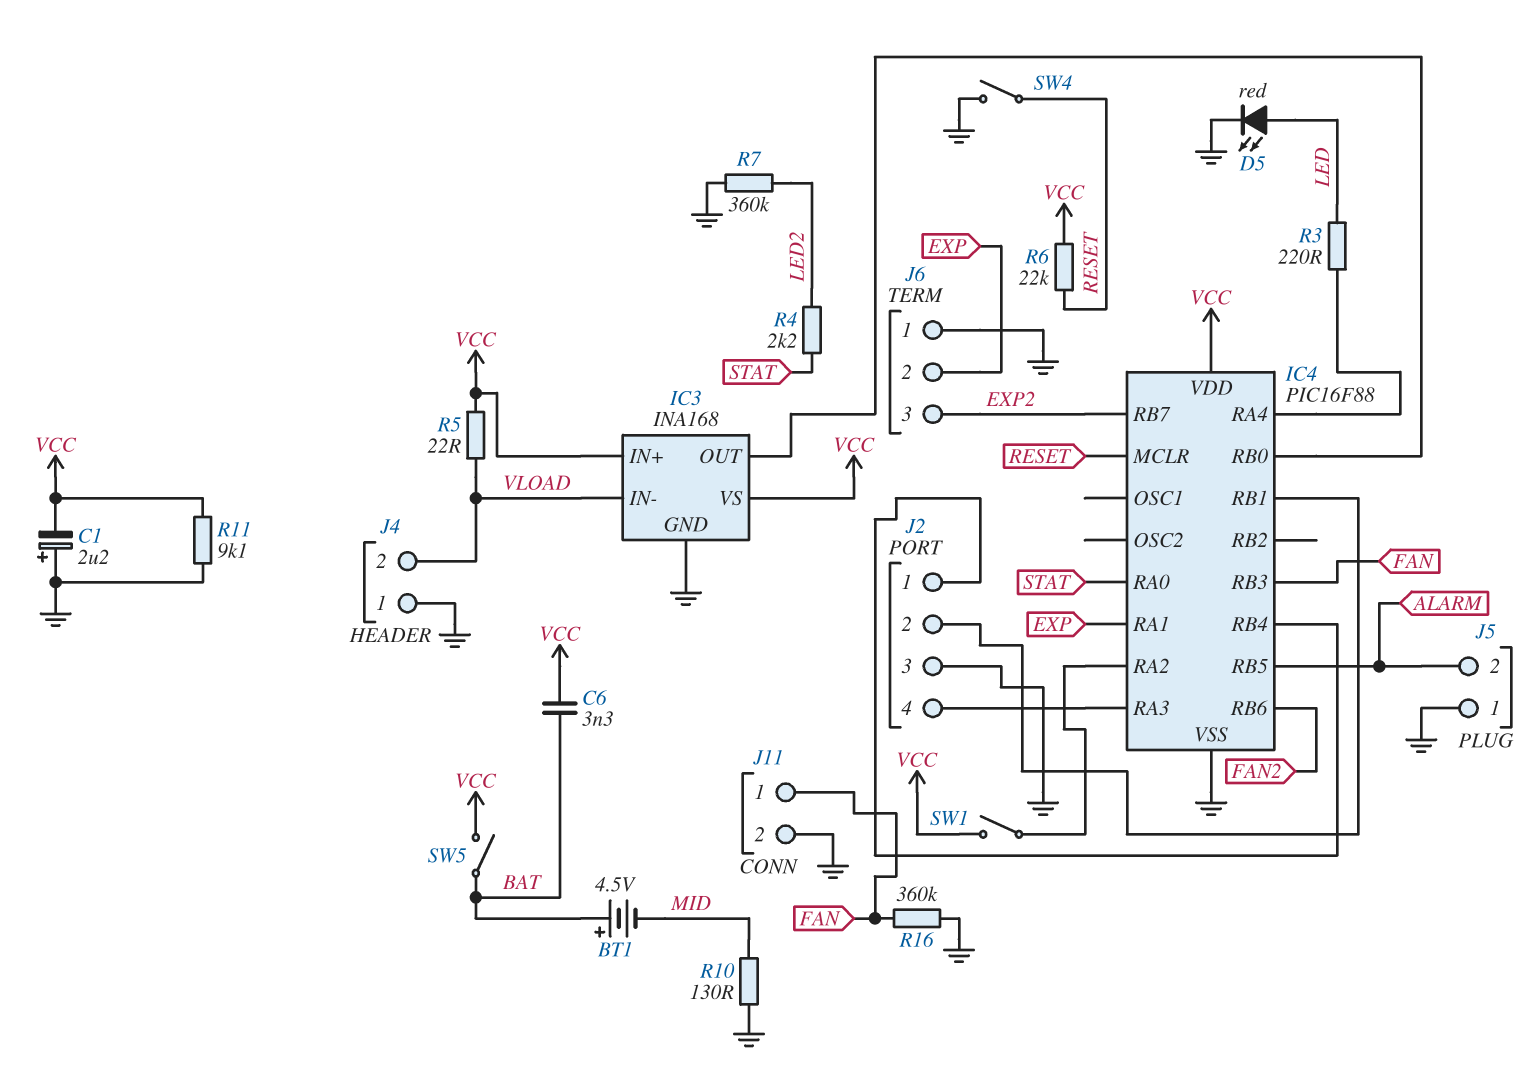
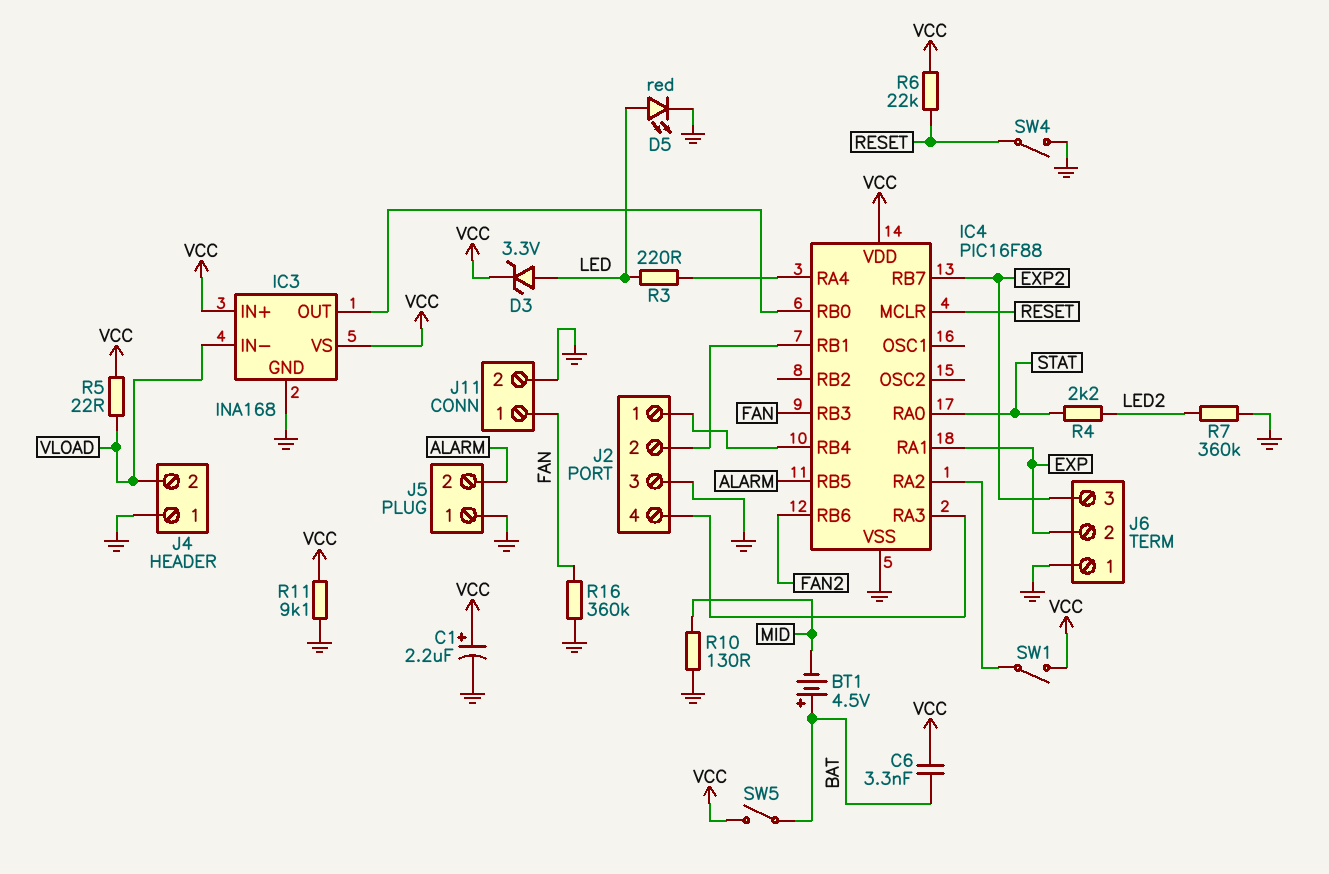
C1: 2.2uF (plus GND, minus VCC) -> 2.2uF (plus VCC, minus GND)
D3: none -> zener 3.3V (A LED, K VCC)

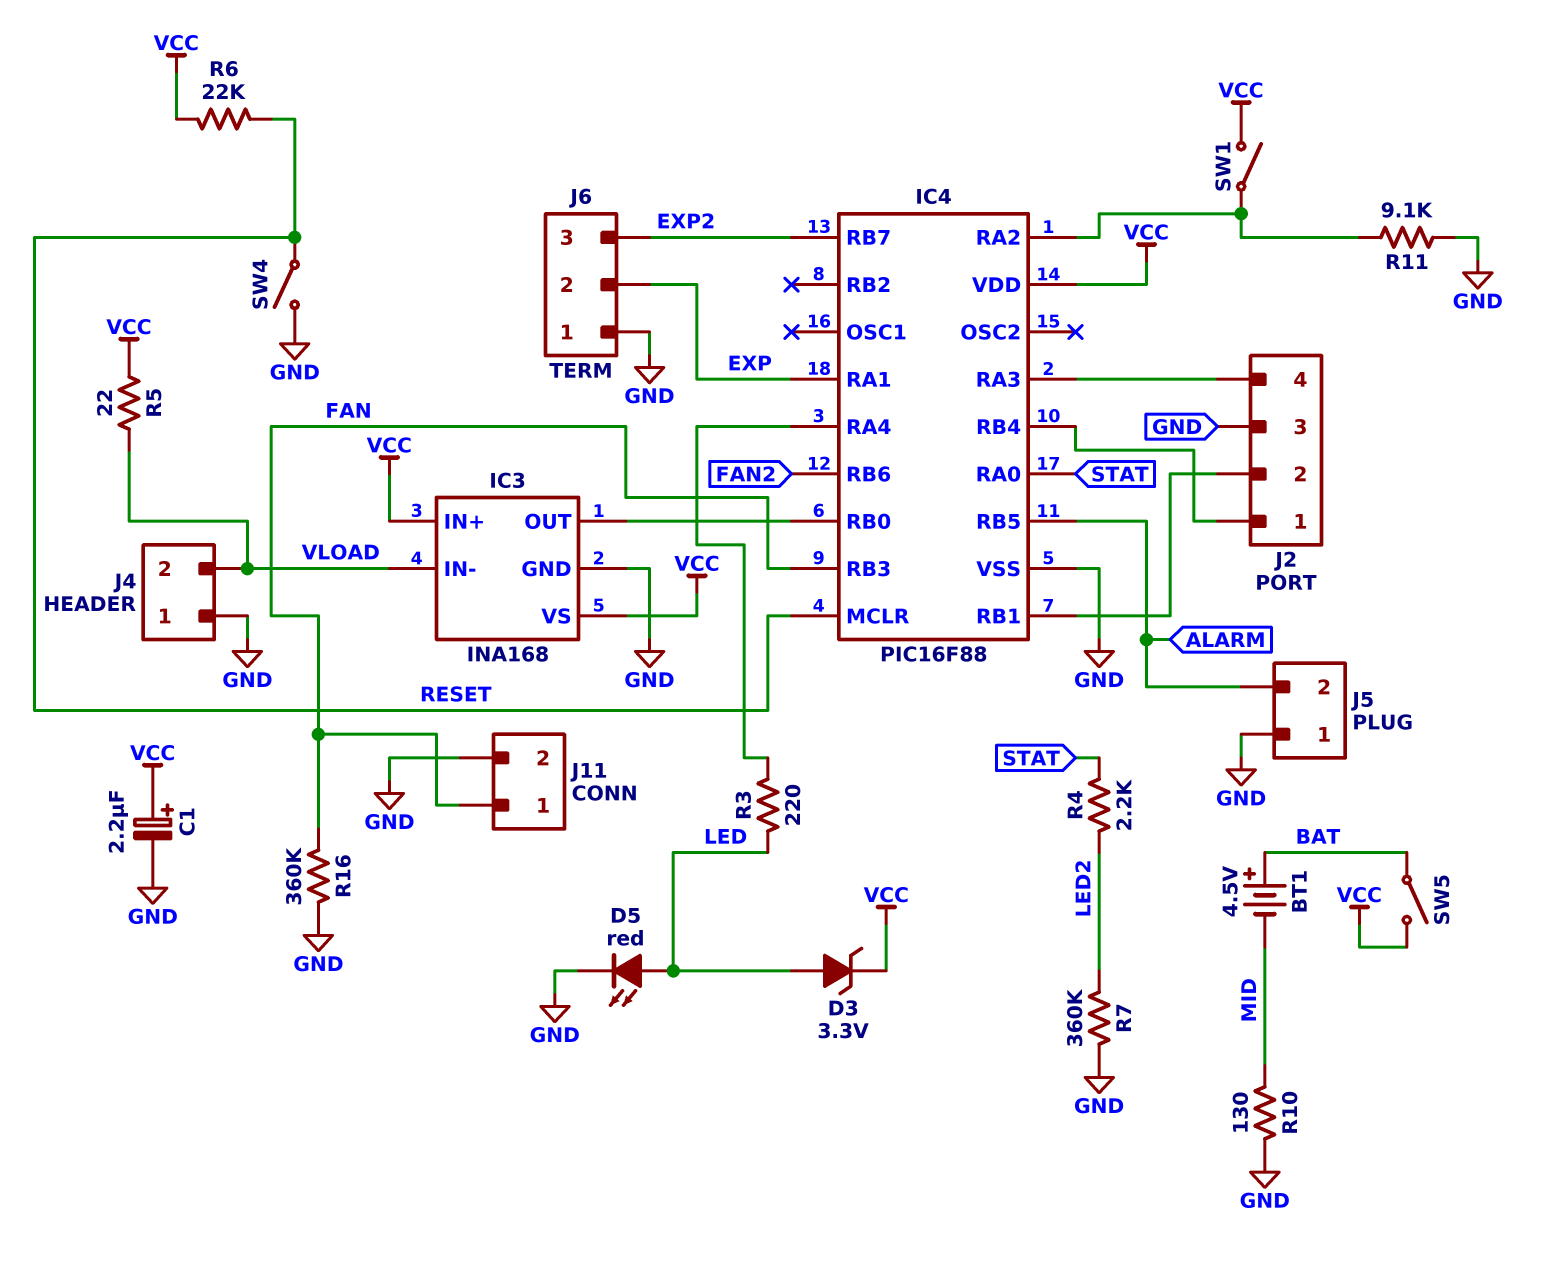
C6: 3.3nF (BAT, VCC) -> none
R11: 9.1k (GND, VCC) -> 9.1k (GND, IC4/RA2)

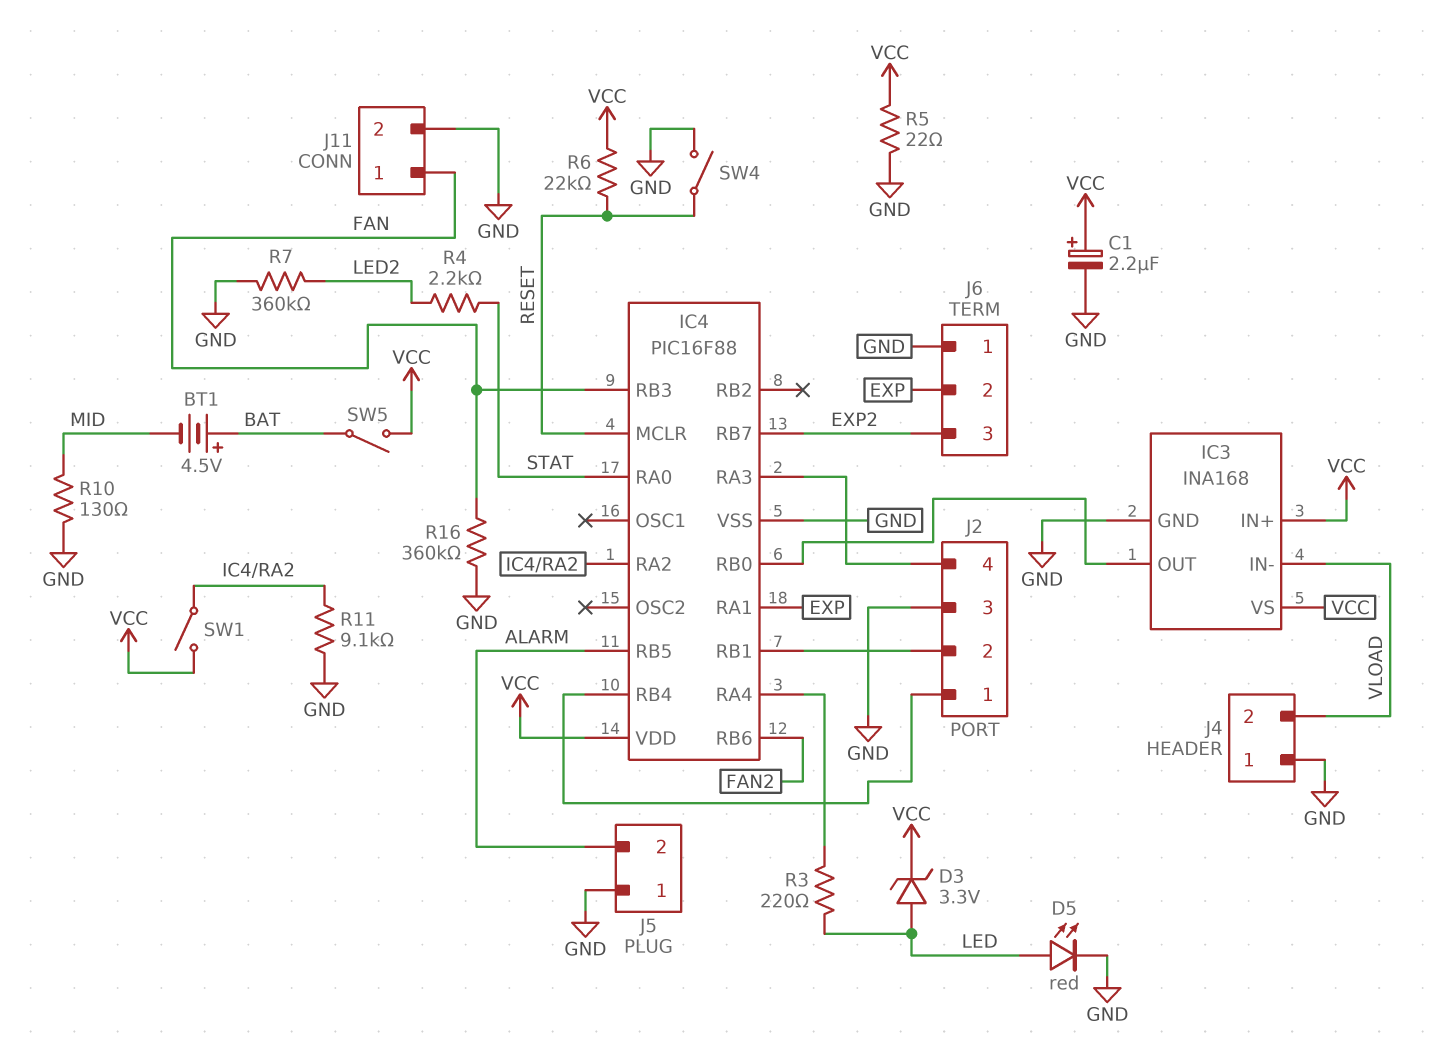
R5: 22 (VCC, VLOAD) -> 22 (GND, VCC)

